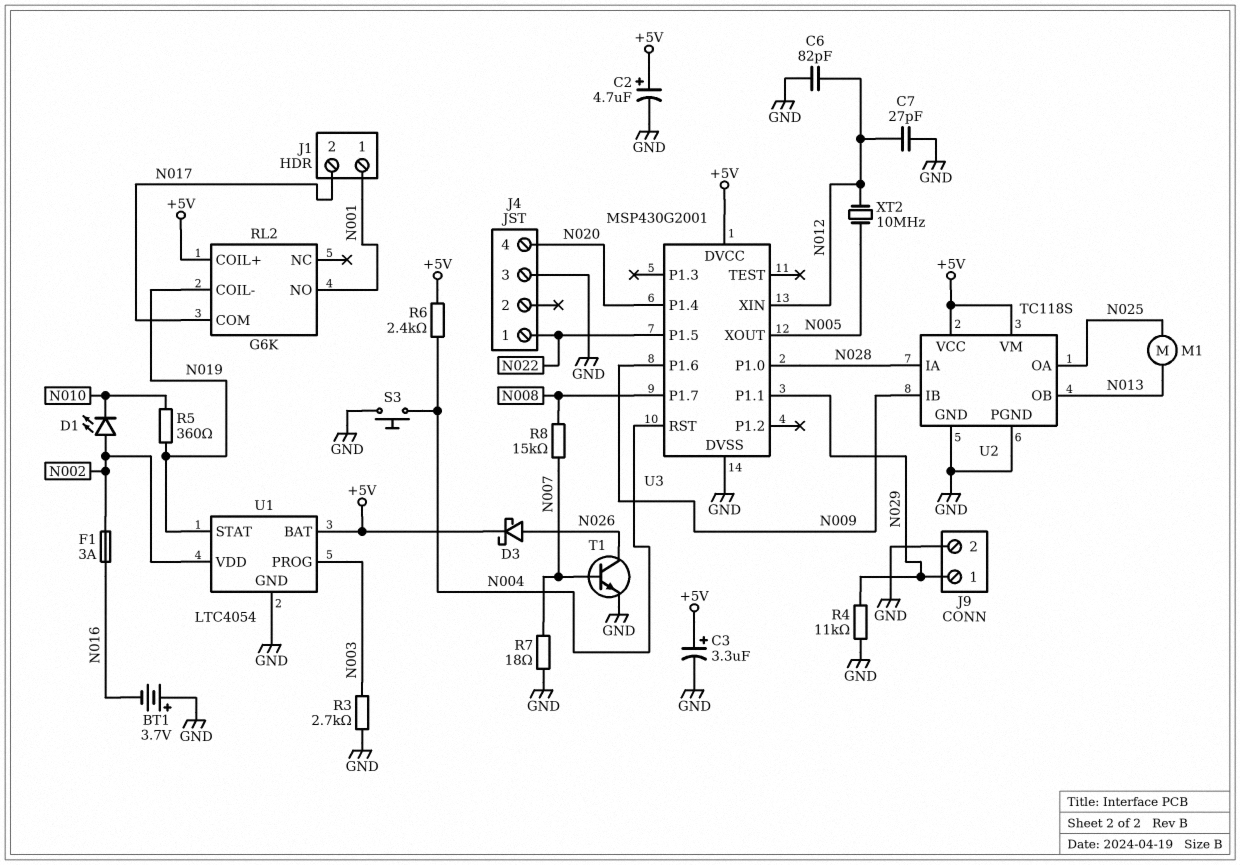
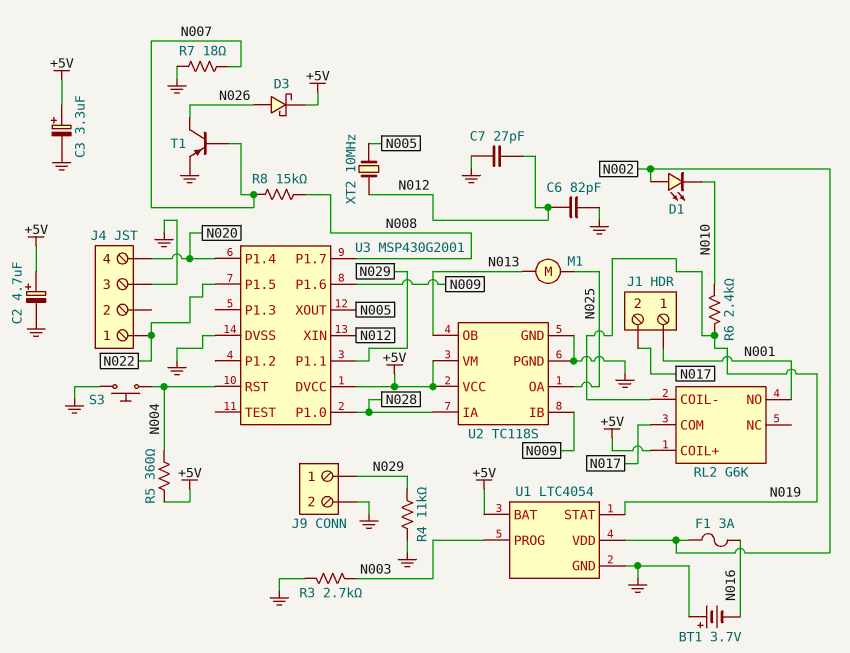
R5: 360 (N010, N019) -> 360 (+5V, N004)
R6: 2.4k (+5V, N004) -> 2.4k (N010, N019)
T1: NPN (B N007, C N026, E GND) -> PNP (B N007, C N026, E GND)

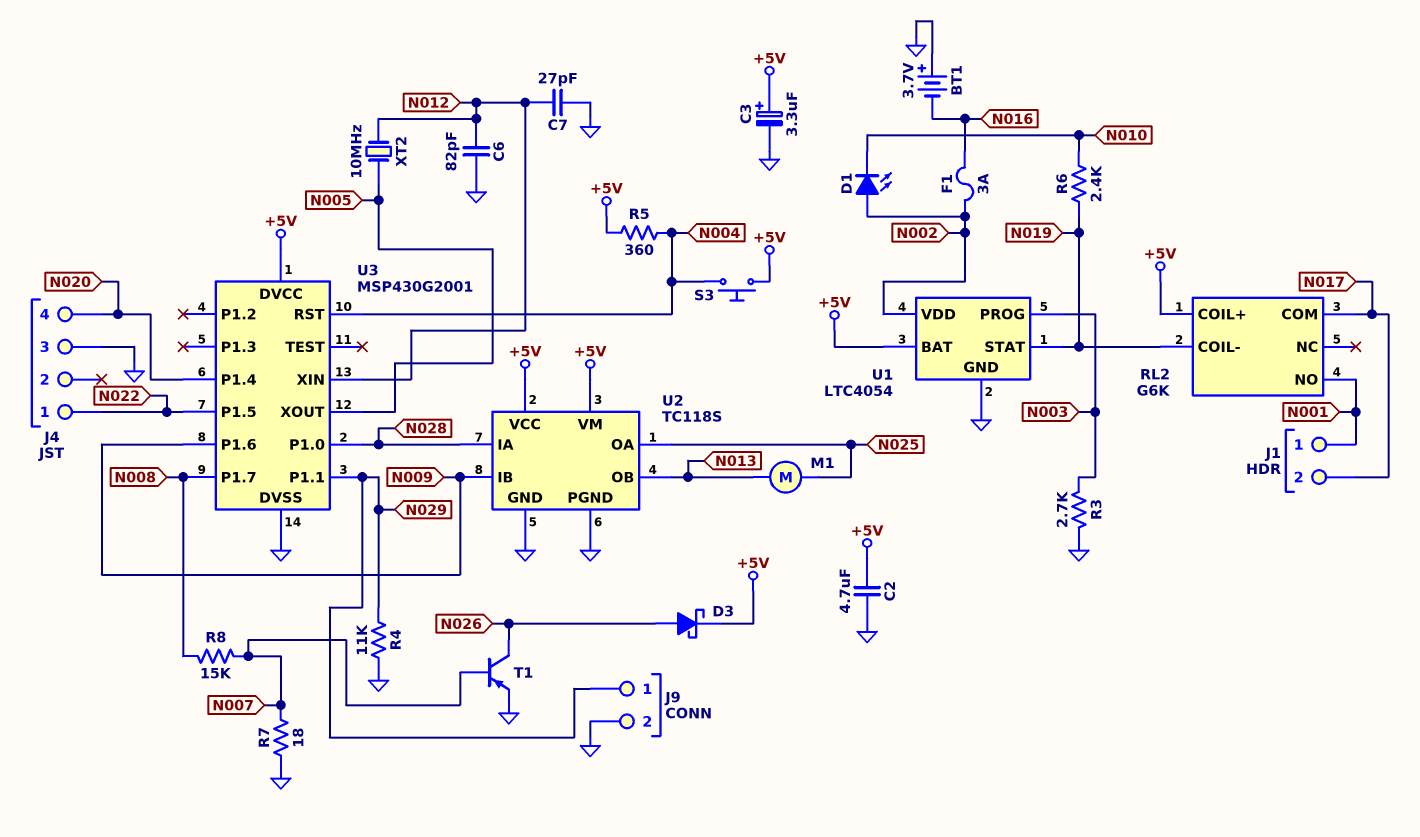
C2: 4.7uF (plus +5V, minus GND) -> 4.7uF (+5V, GND)
S3: button (GND, N004) -> button (+5V, N004)

